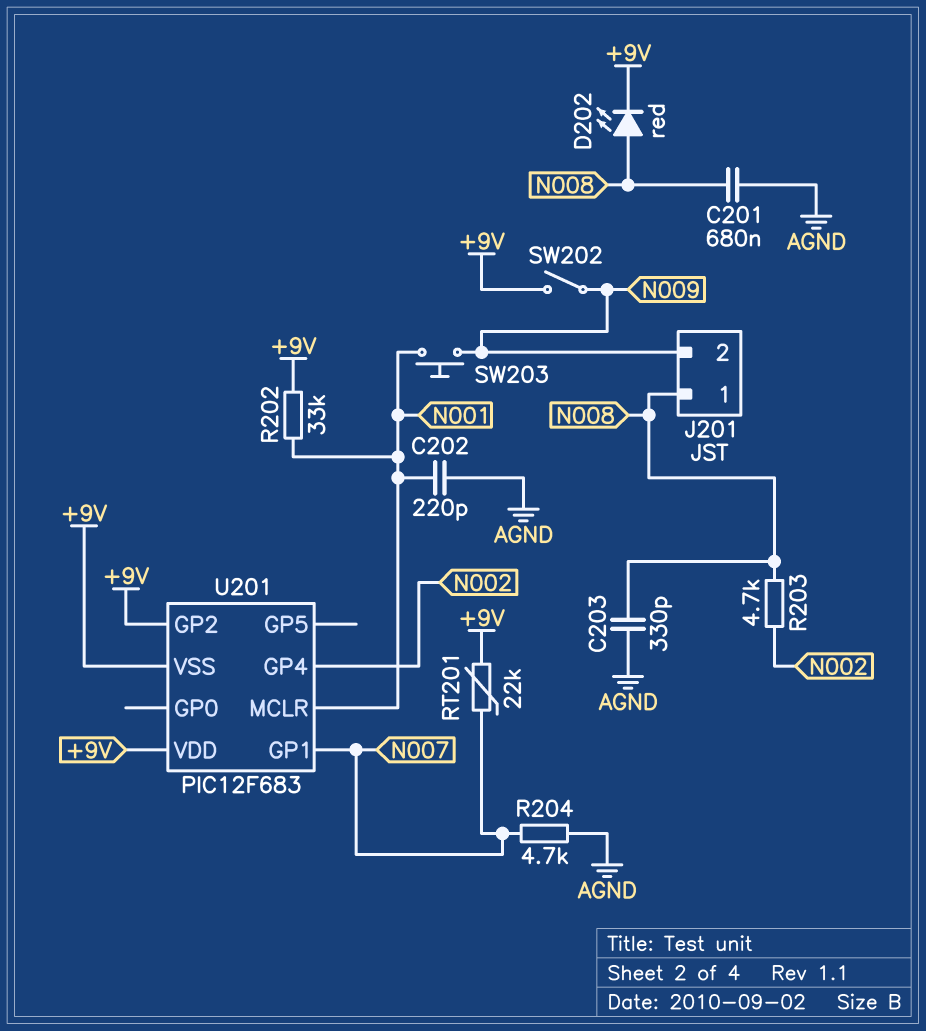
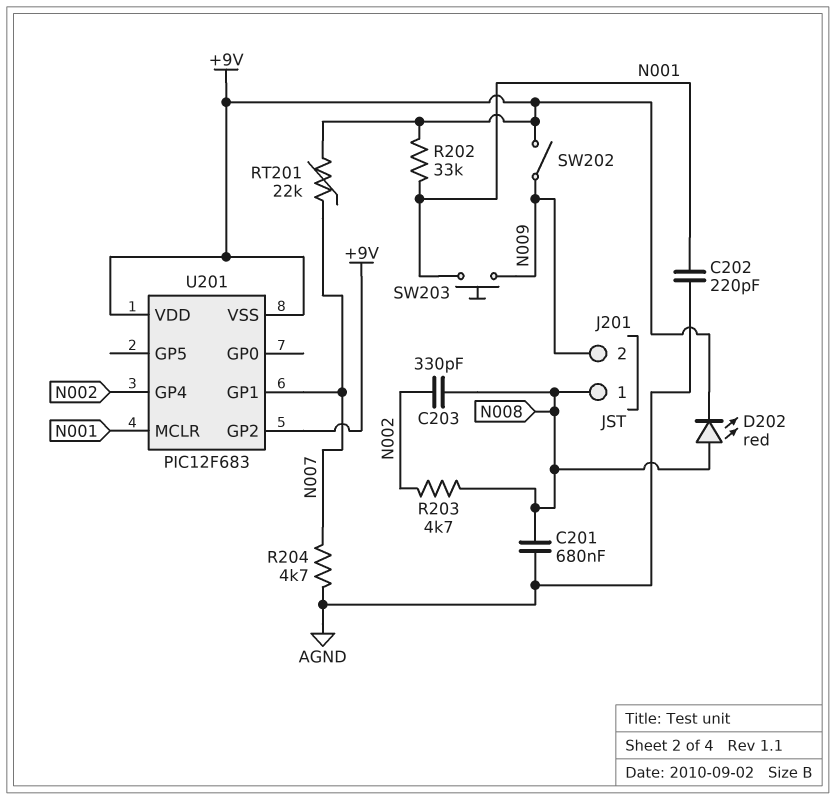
C203: 330pF (AGND, N008) -> 330pF (N002, N008)

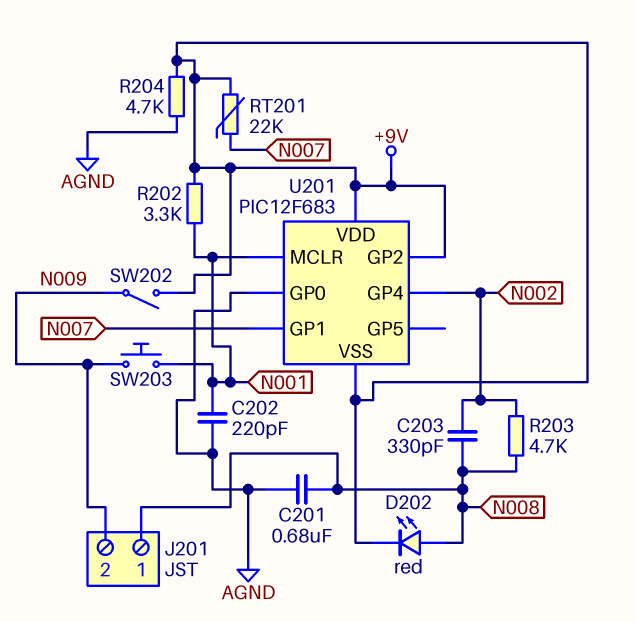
R202: 33k (+9V, N001) -> 3.3k (+9V, N001)
R204: 4.7k (AGND, N007) -> 4.7k (+9V, AGND)
U201 pin GP0: none -> AGND

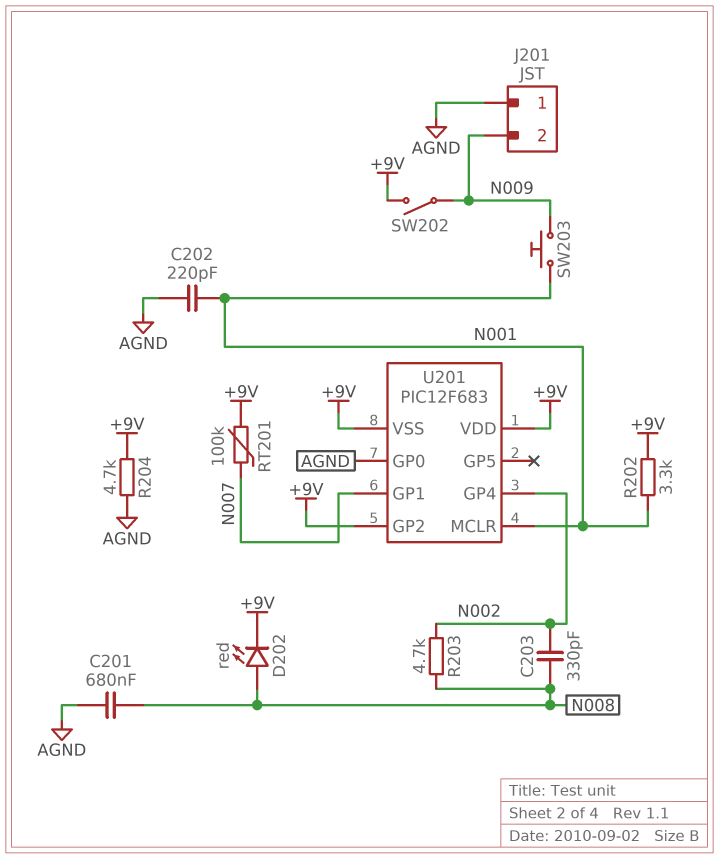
J201 pin 1: N008 -> AGND
RT201: 22k (+9V, N007) -> 100k (+9V, N007)

